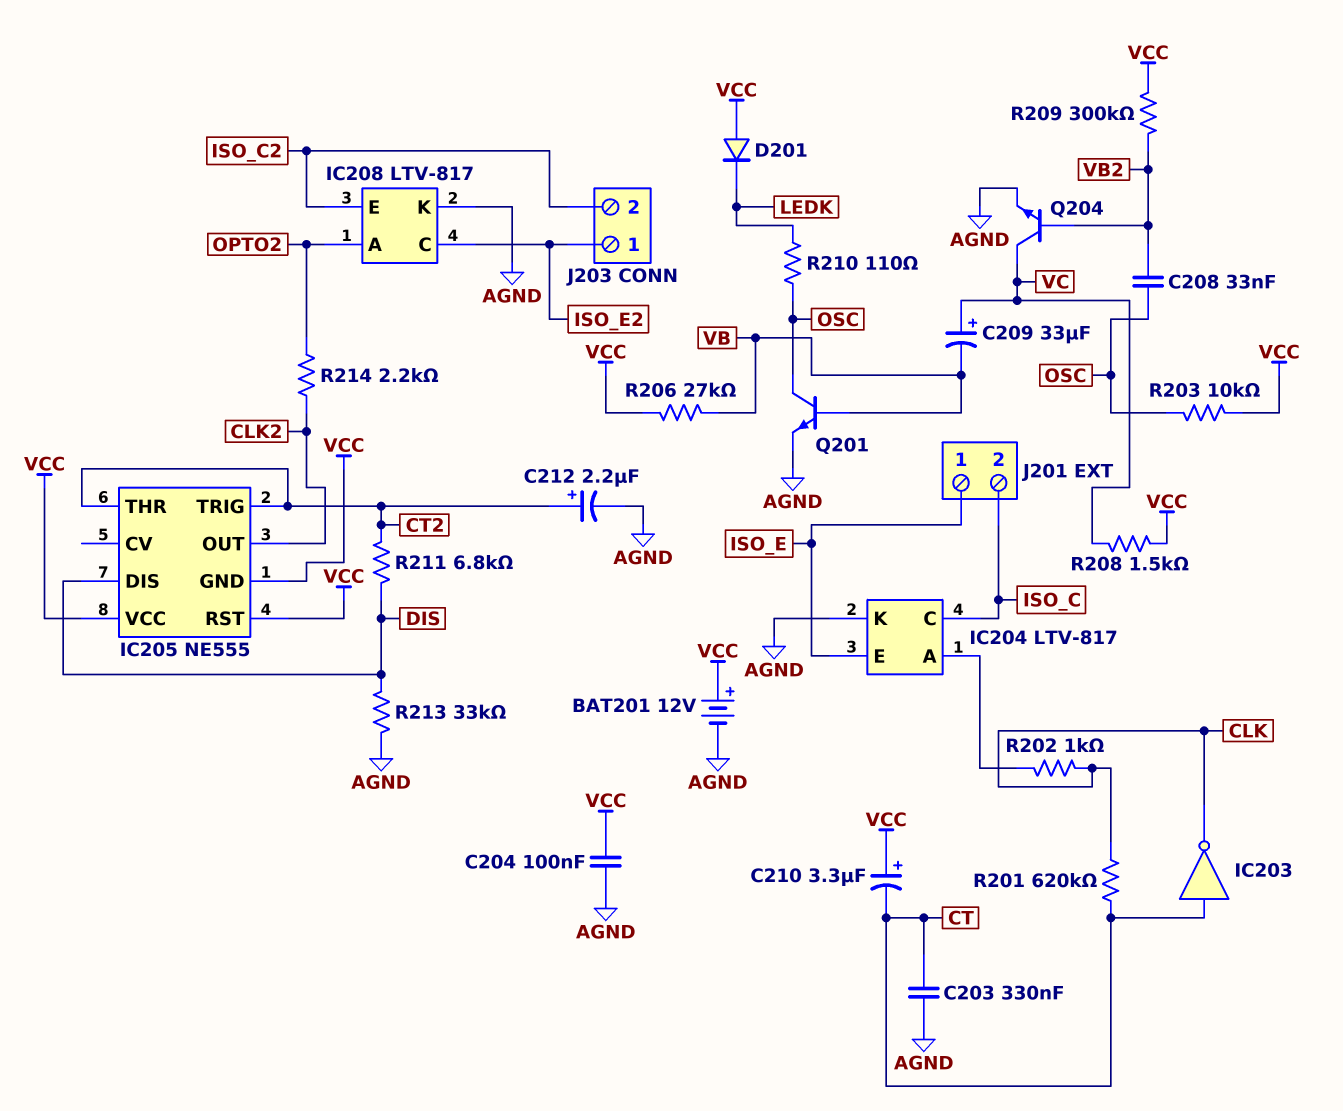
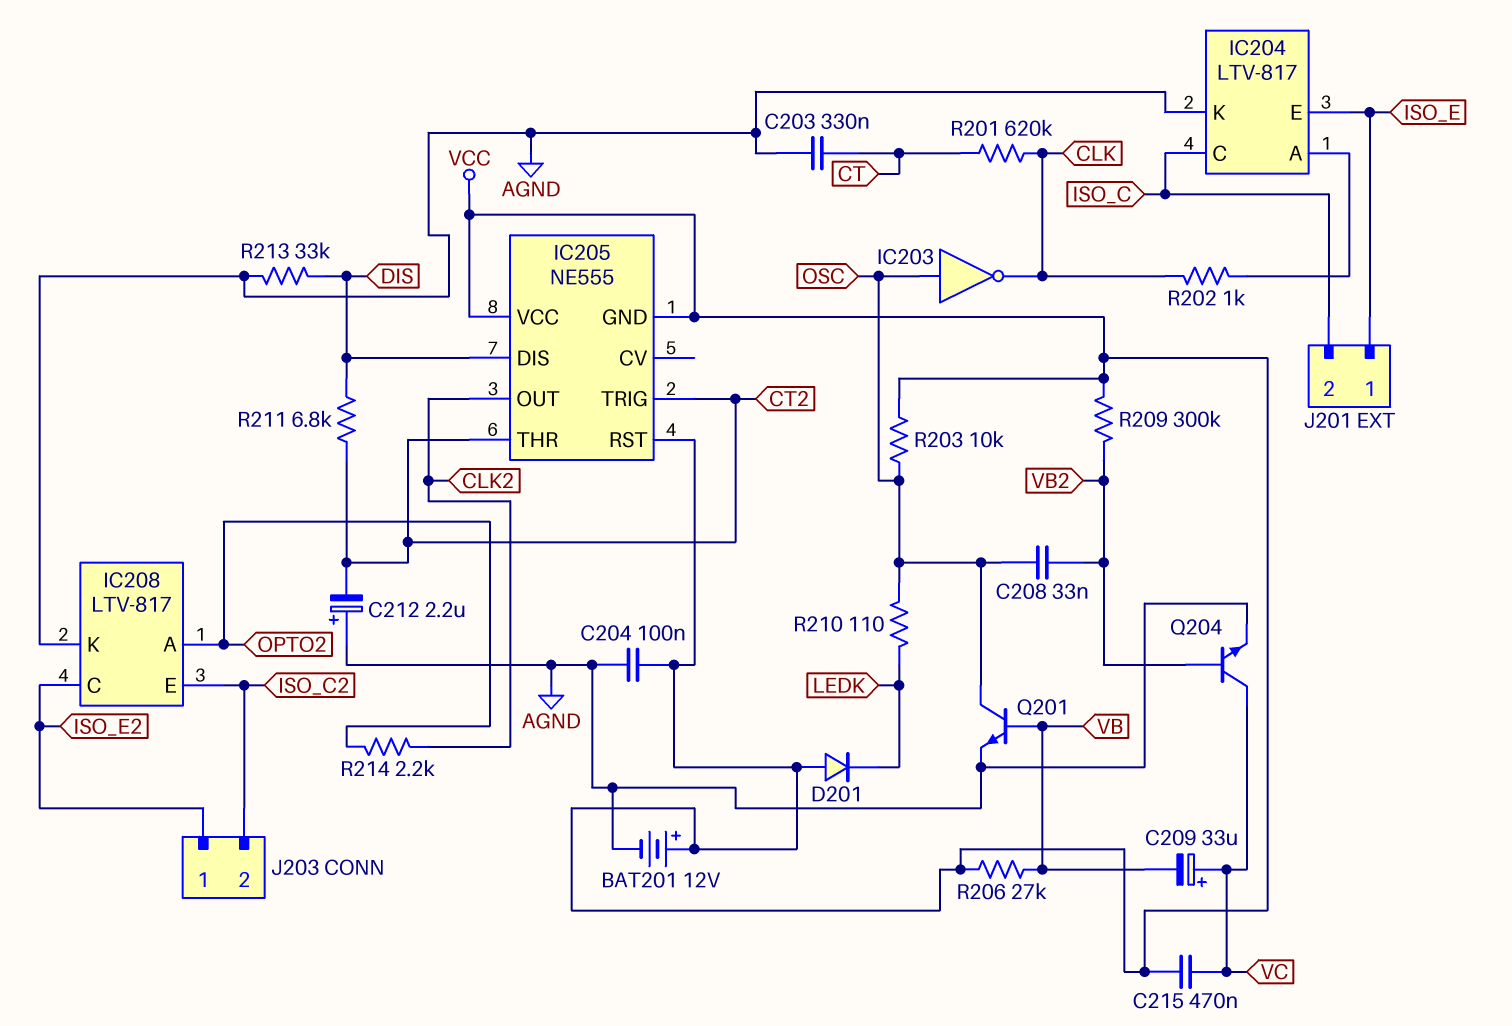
C210: 3.3uF (plus VCC, minus CT) -> none
C212: 2.2uF (plus CT2, minus AGND) -> 2.2uF (plus AGND, minus CT2)
C215: none -> 470nF (VC, VCC)
IC203: NOT (in CT, out CLK) -> NOT (in OSC, out CLK)
R208: 1.5k (VC, VCC) -> none

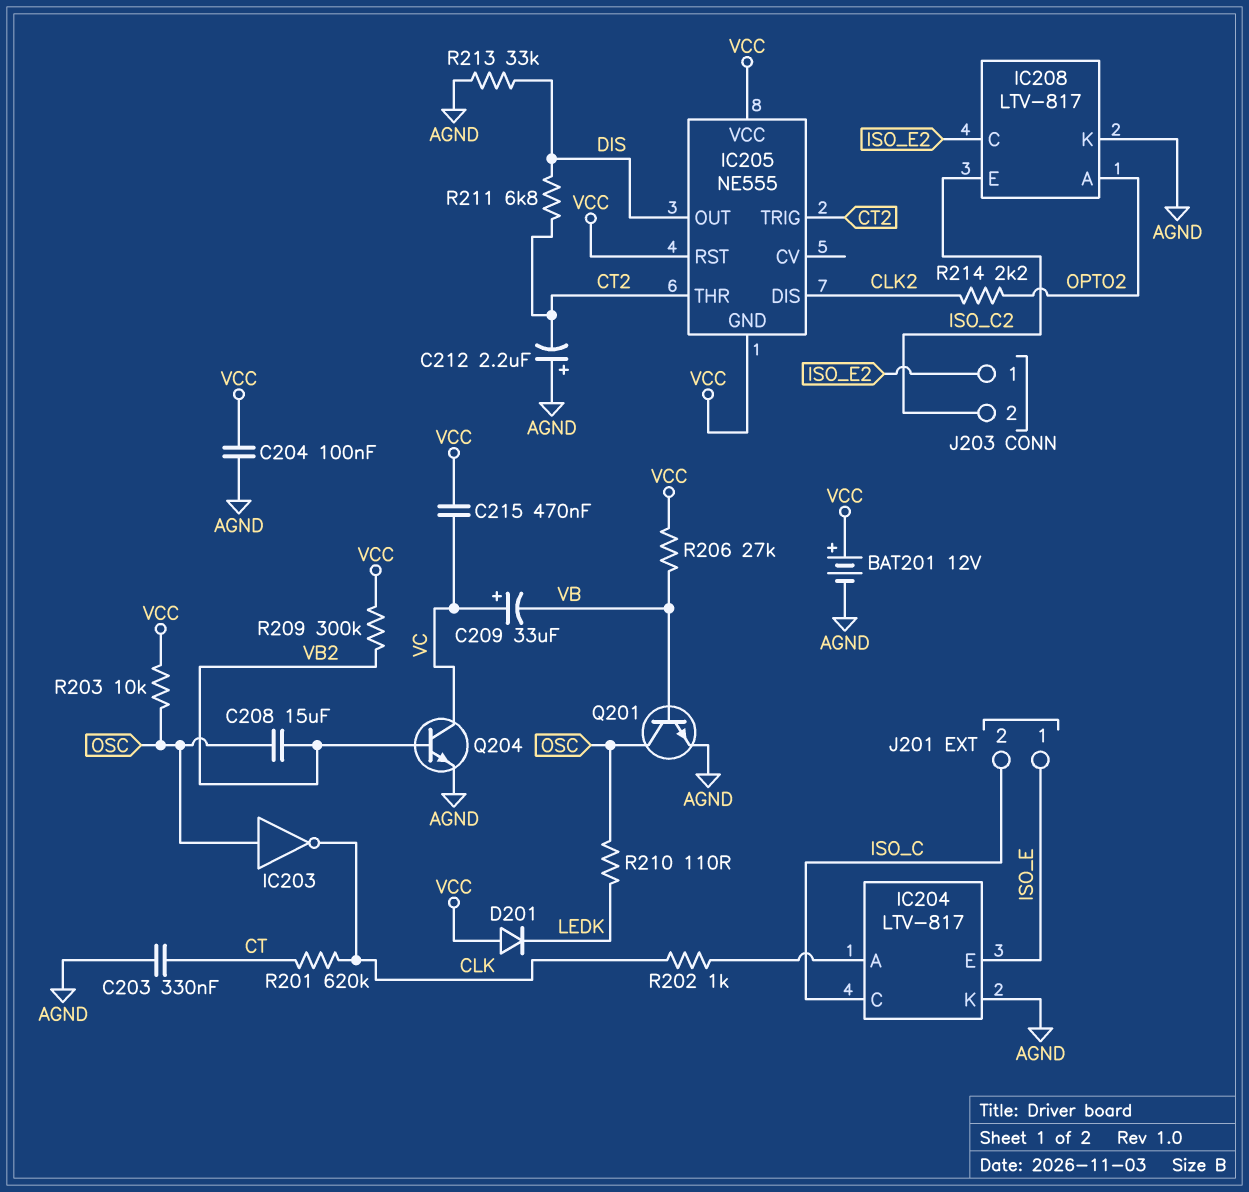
C208: 33nF (OSC, VB2) -> 15uF (OSC, VB2)
IC205 pin DIS: DIS -> CLK2
IC205 pin OUT: CLK2 -> DIS

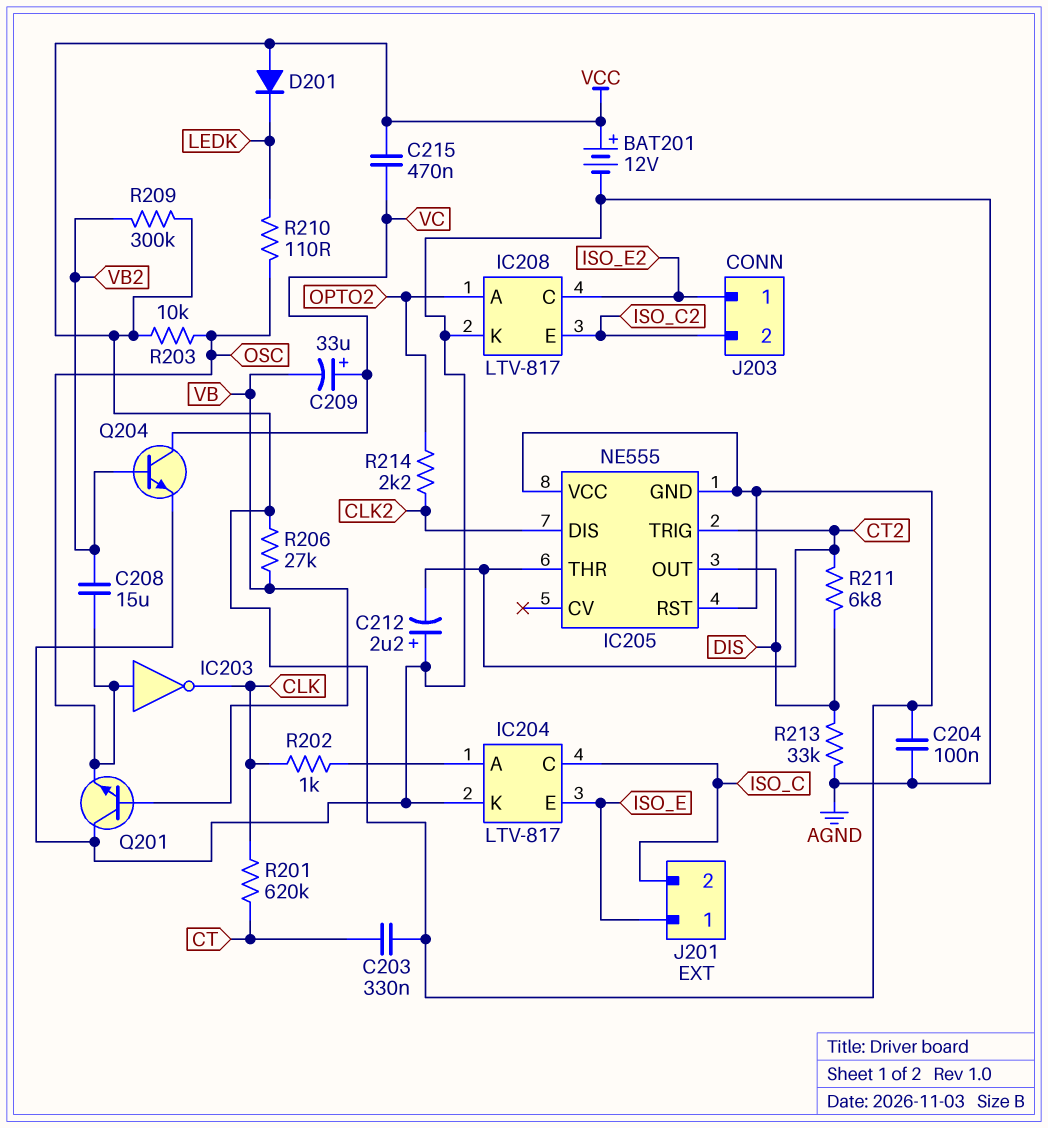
C203: 330nF (AGND, CT) -> 330nF (CT, VCC)
Q201: NPN (B VB, C OSC, E AGND) -> NPN (B VB, C AGND, E OSC)

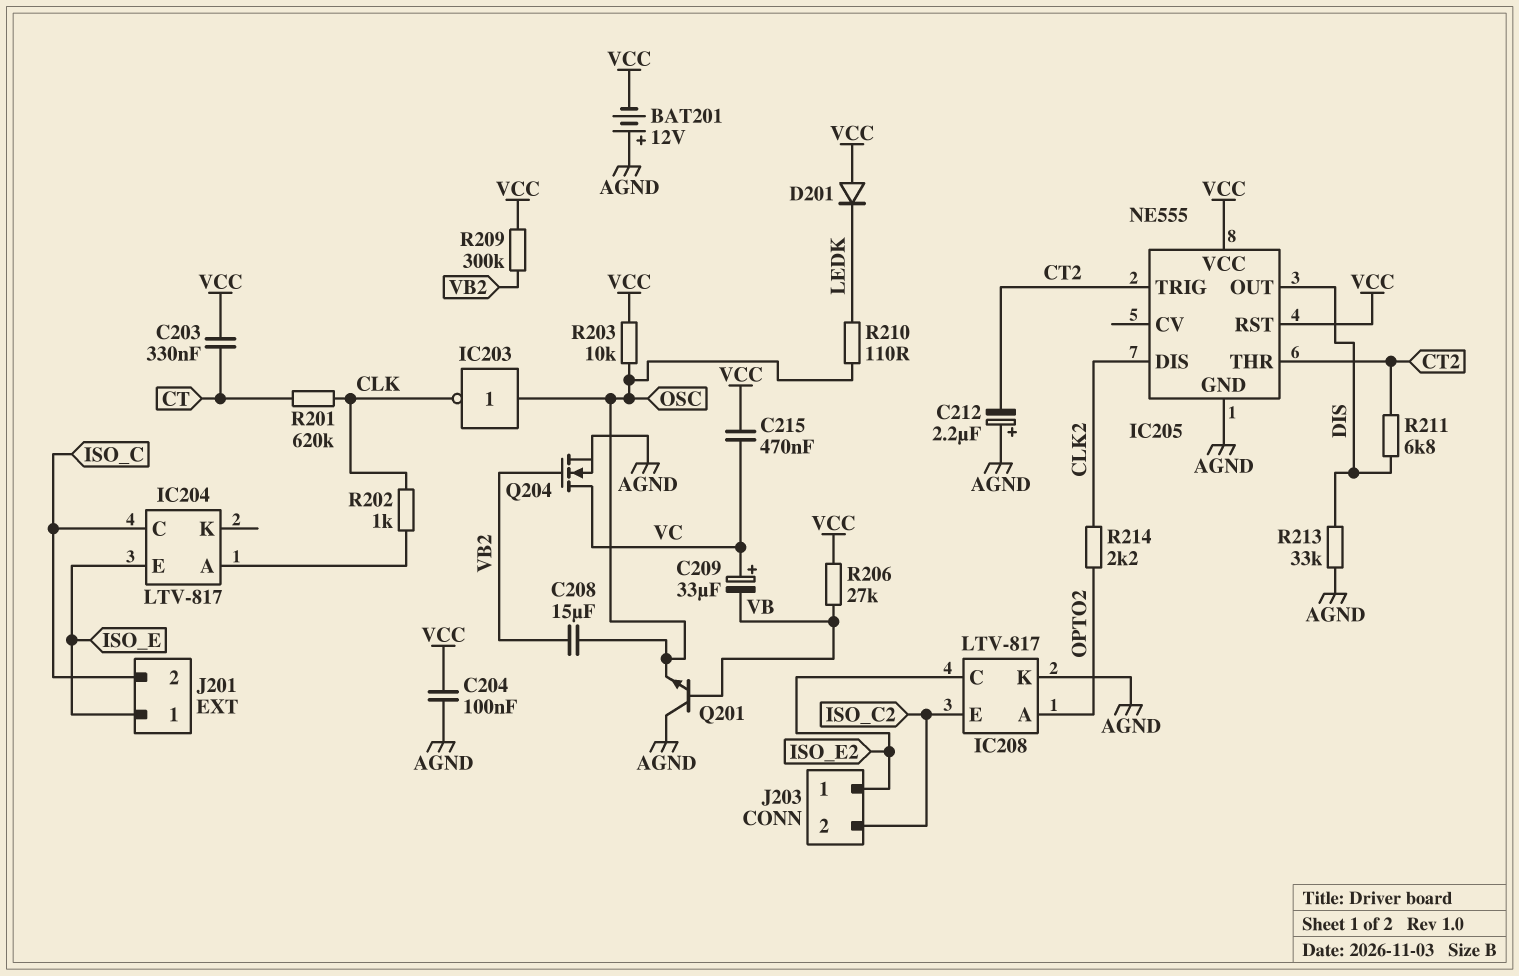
BAT201: 12V (plus VCC, minus AGND) -> 12V (plus AGND, minus VCC)
IC204 pin K: AGND -> none
IC205 pin GND: VCC -> AGND
Q204: NPN (B VB2, C VC, E AGND) -> NMOS (G VB2, D VC, S AGND)

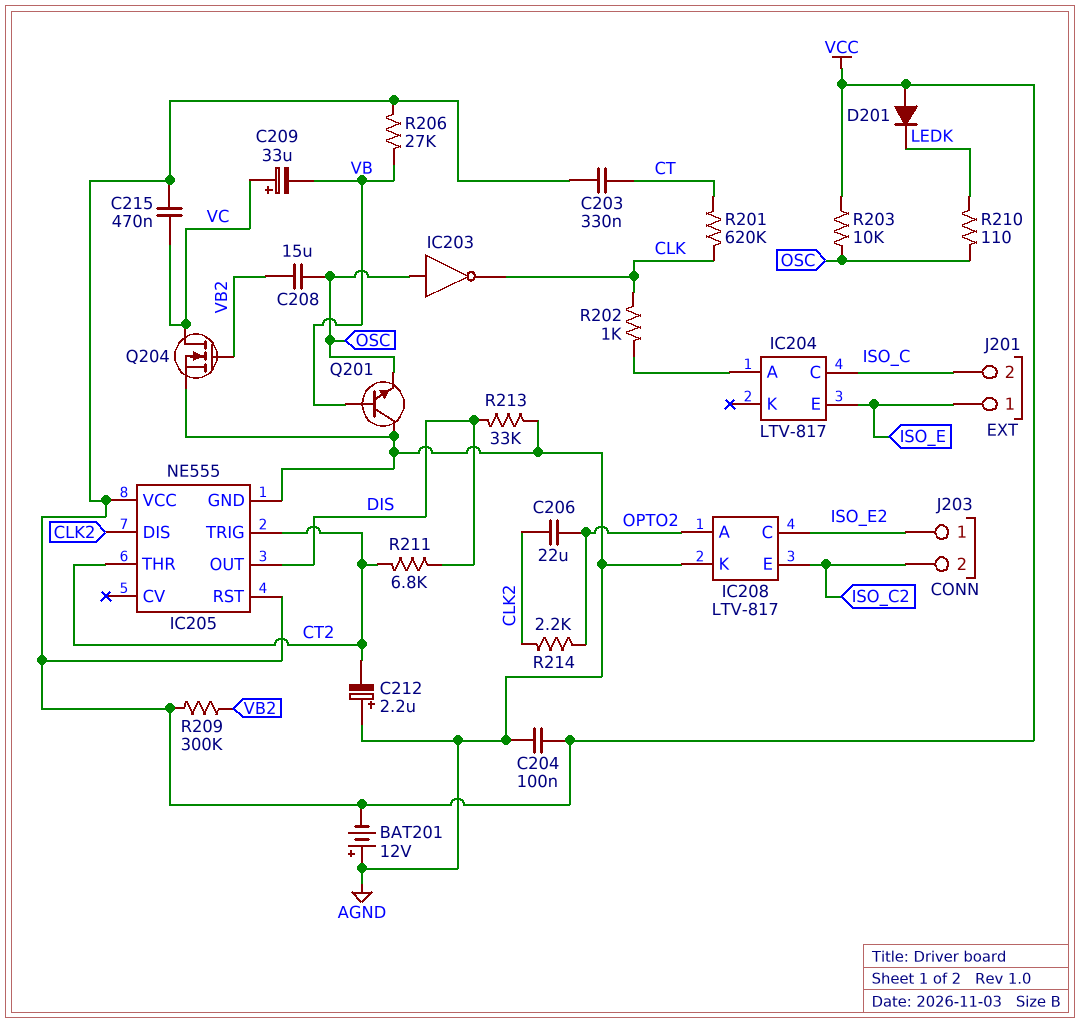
C206: none -> 22uF (CLK2, OPTO2)

